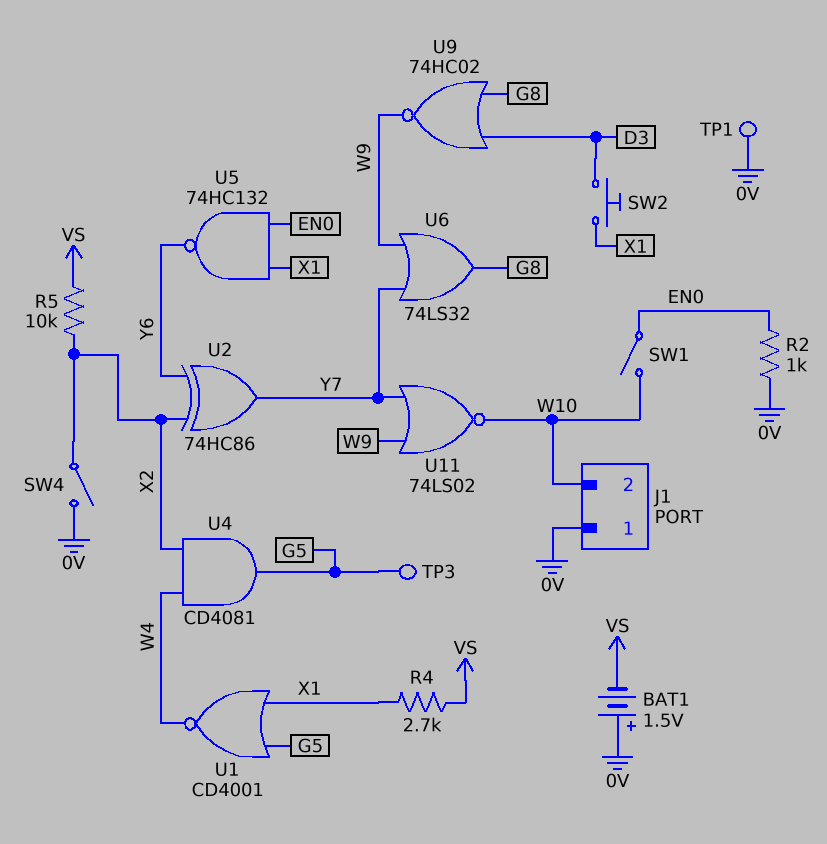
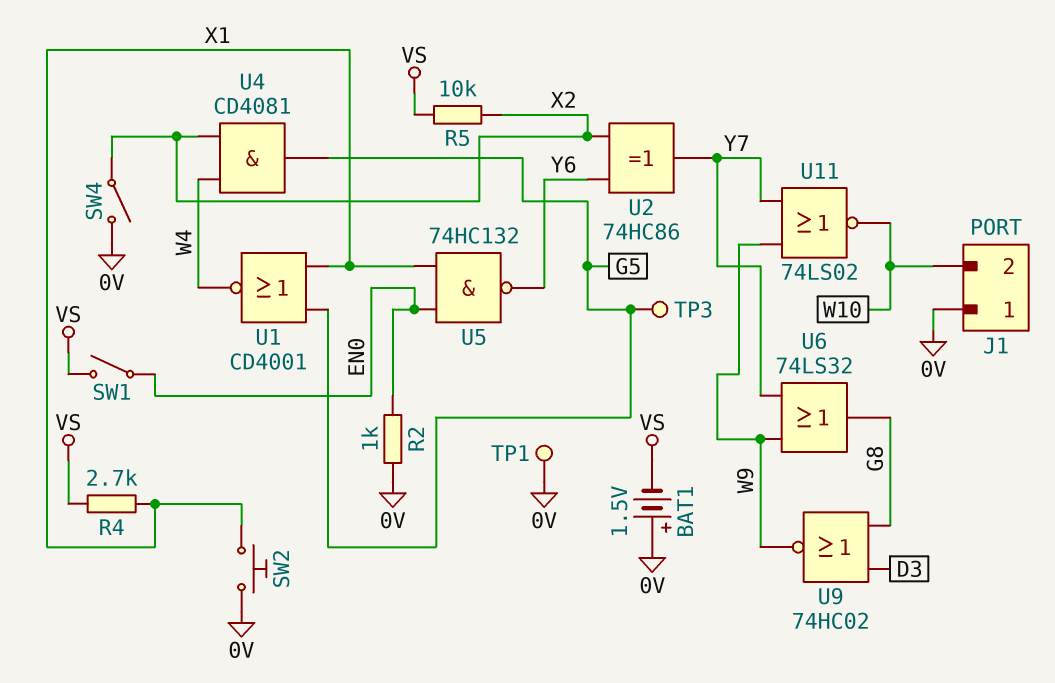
SW1: switch (EN0, W10) -> switch (EN0, VS)
SW2: button (D3, X1) -> button (0V, X1)

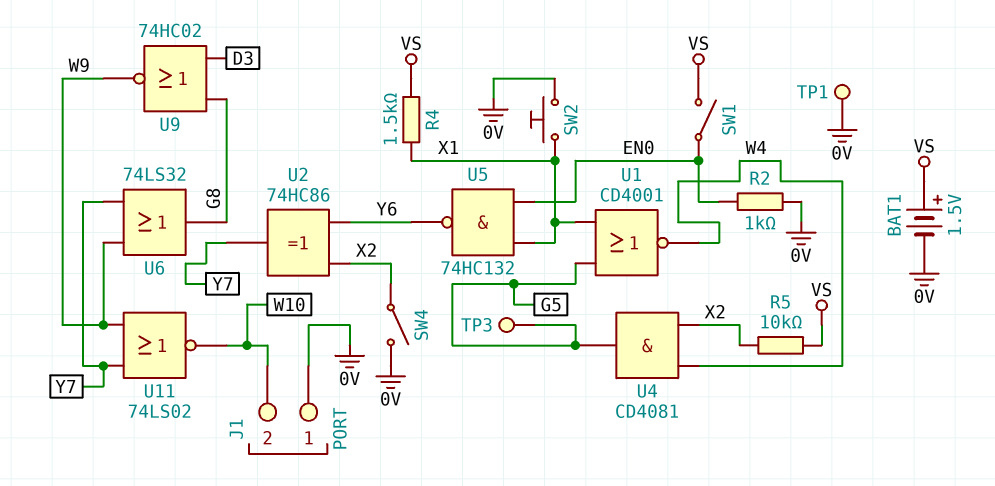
BAT1: 1.5V (plus 0V, minus VS) -> 1.5V (plus VS, minus 0V)
R4: 2.7k (VS, X1) -> 1.5k (VS, X1)

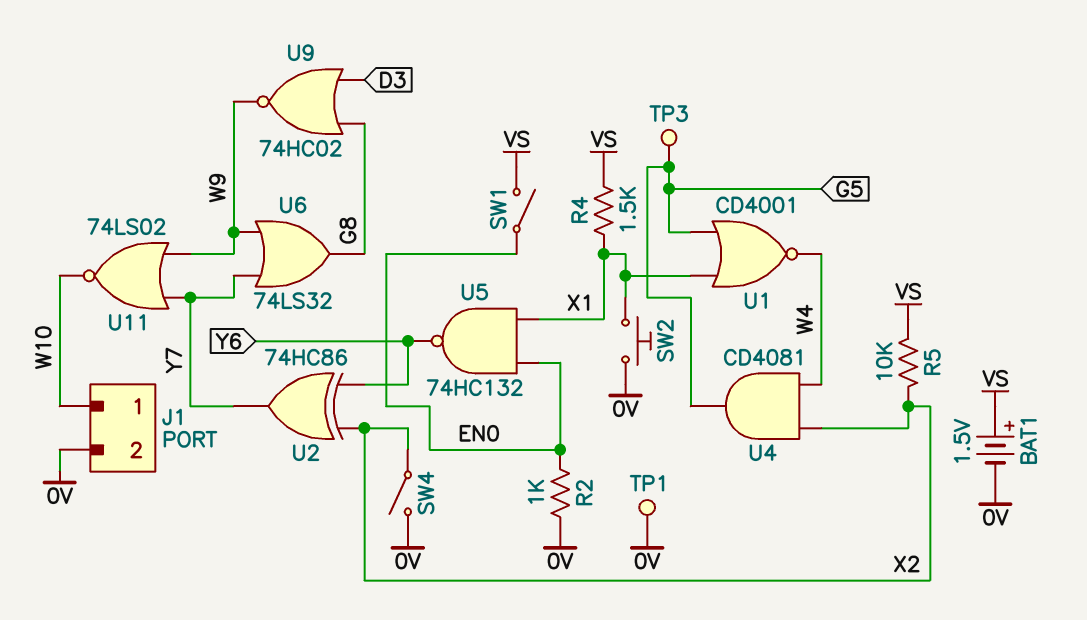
J1 pin 1: 0V -> W10
J1 pin 2: W10 -> 0V

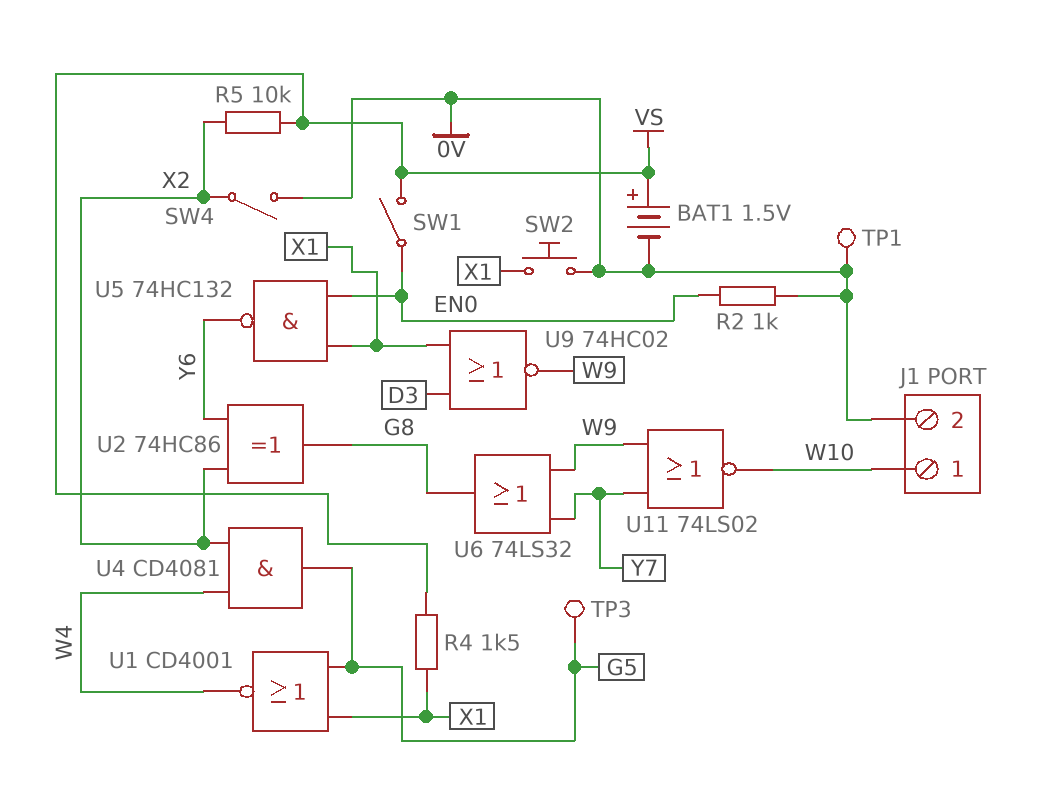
U2: XOR 74HC86 (in X2, in Y6, out Y7) -> XOR 74HC86 (in X2, in Y6, out G8)
U9: NOR 74HC02 (in D3, in G8, out W9) -> NOR 74HC02 (in D3, in X1, out W9)

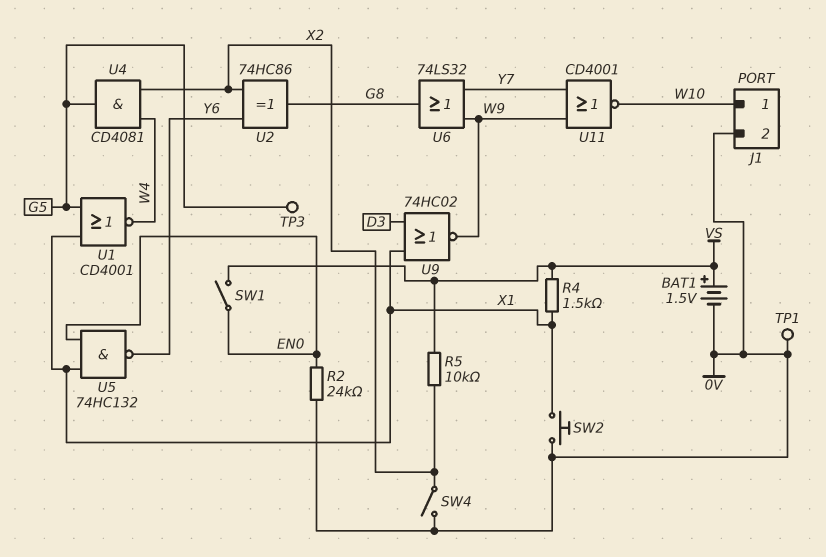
R2: 1k (0V, EN0) -> 24k (0V, EN0)
U11: NOR 74LS02 (in W9, in Y7, out W10) -> NOR CD4001 (in W9, in Y7, out W10)

